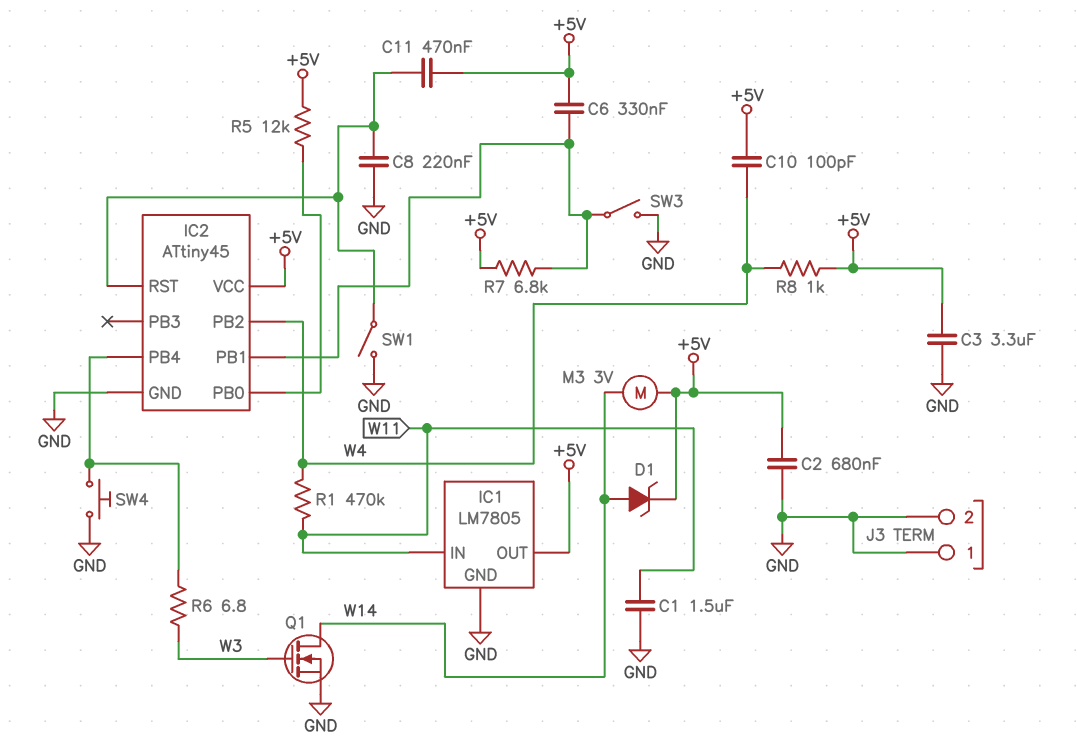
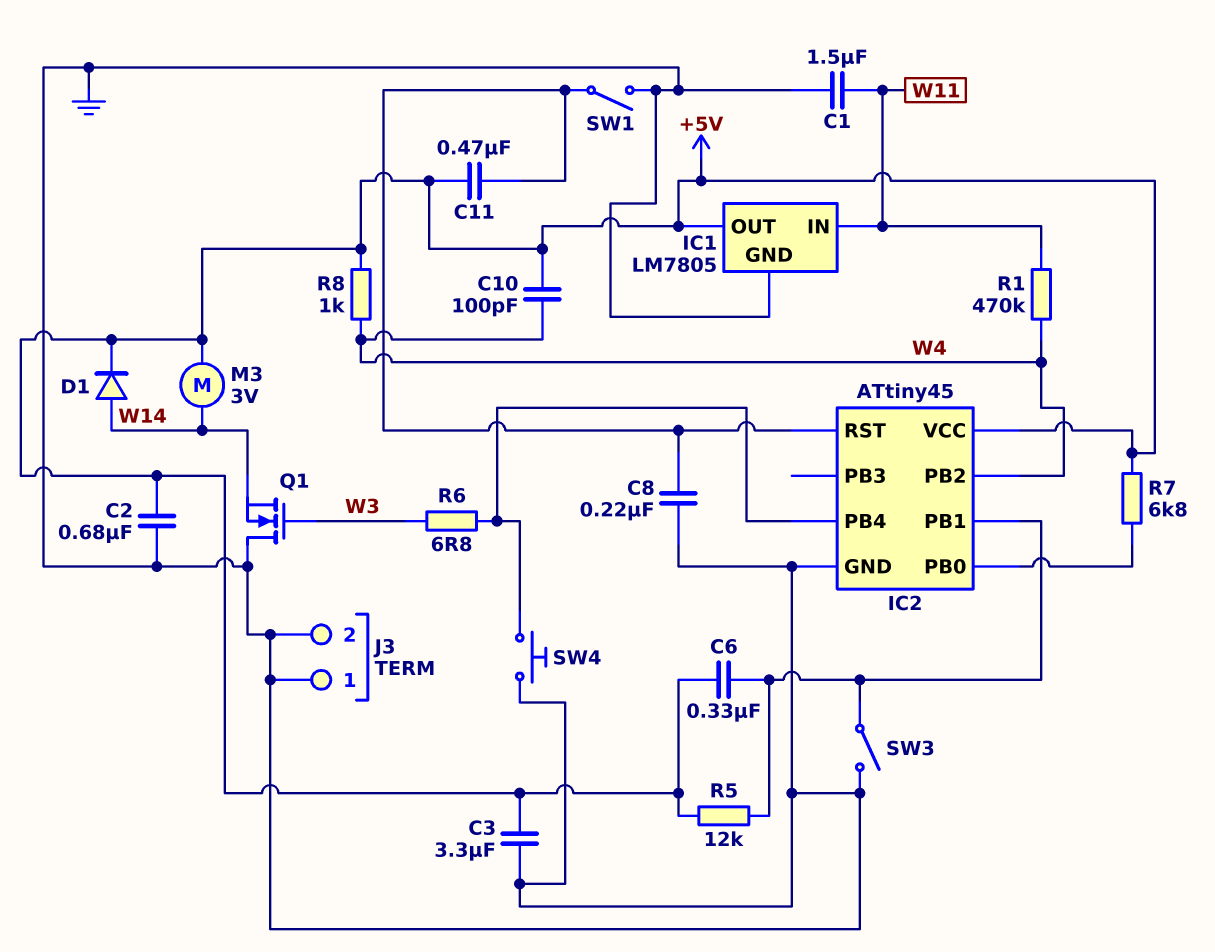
D1: zener (A W14, K +5V) -> diode (A W14, K +5V)
Q1: NMOS (G W3, D W14, S GND) -> NMOS (G W3, D GND, S W14)
R5: 12k (+5V, IC2/PB0) -> 12k (+5V, IC2/PB1)
R7: 6.8k (+5V, IC2/PB1) -> 6.8k (+5V, IC2/PB0)

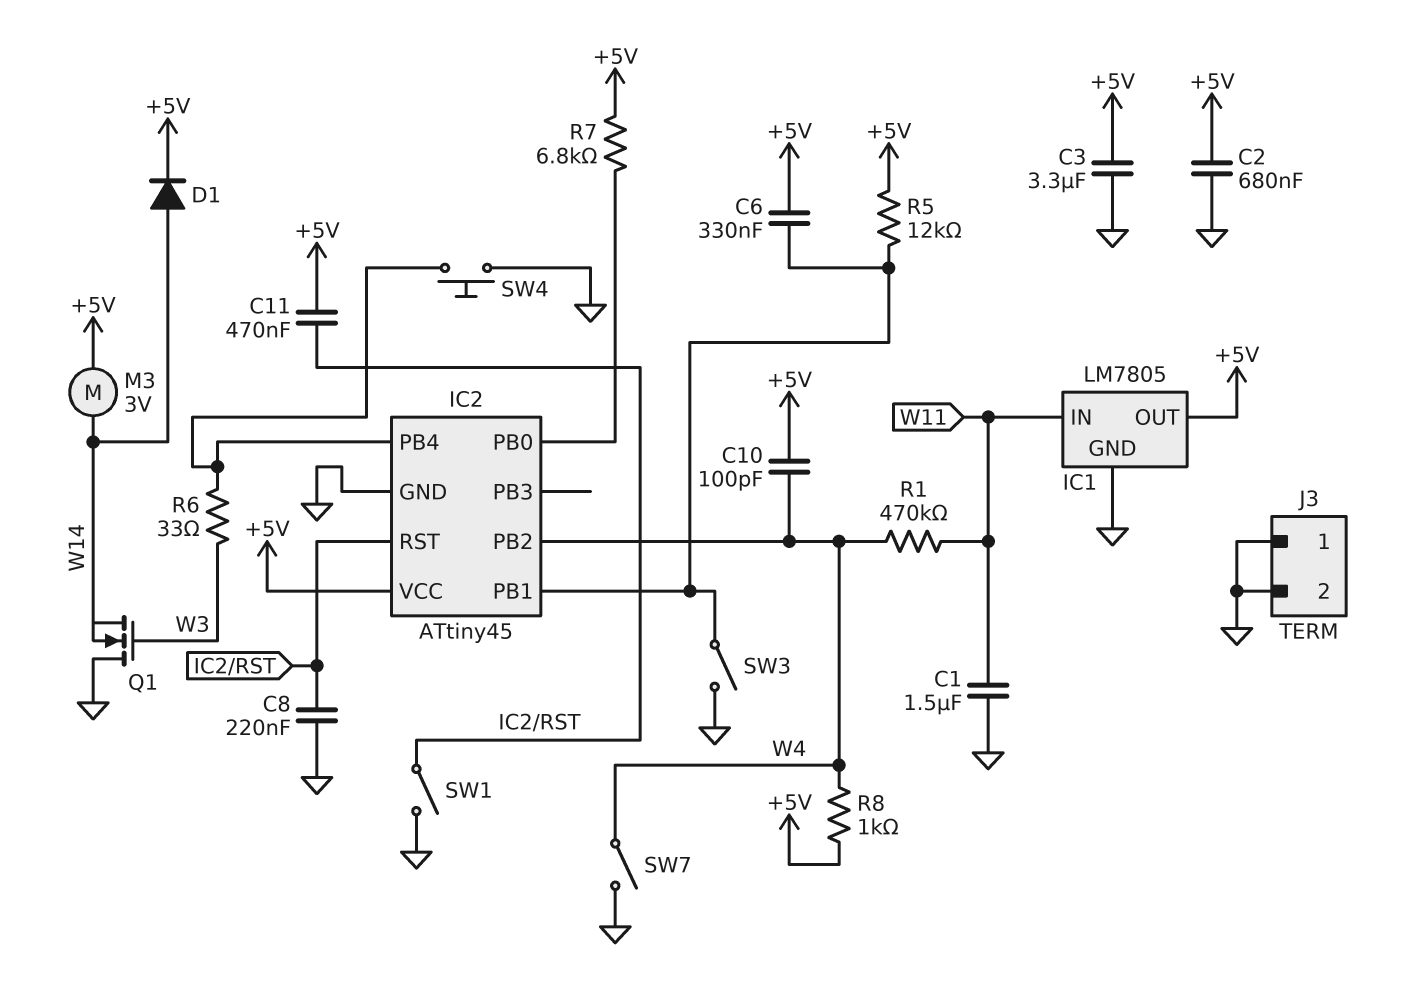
R6: 6.8 (IC2/PB4, W3) -> 33 (IC2/PB4, W3)
SW7: none -> switch (GND, W4)

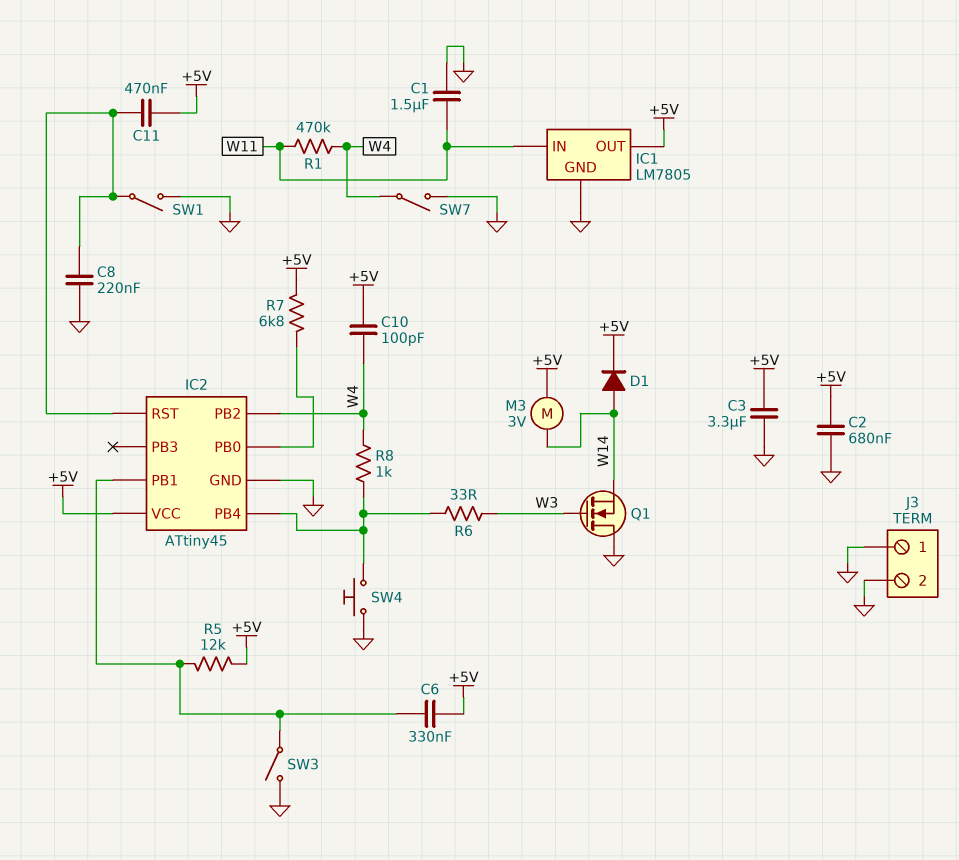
R8: 1k (+5V, W4) -> 1k (IC2/PB4, W4)

